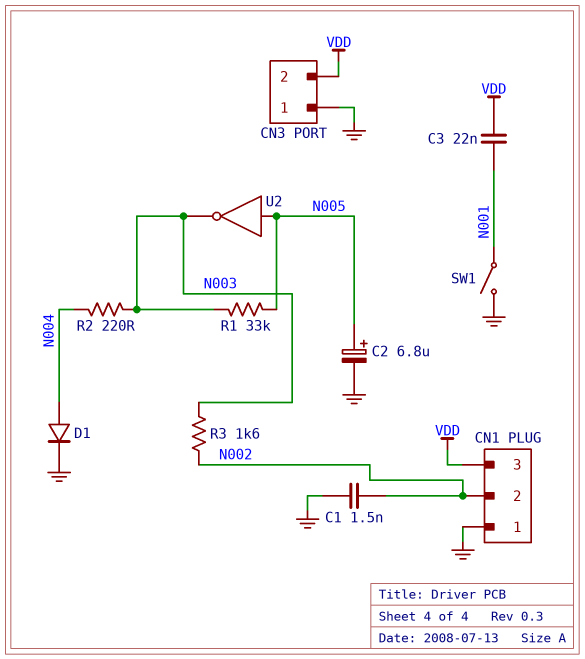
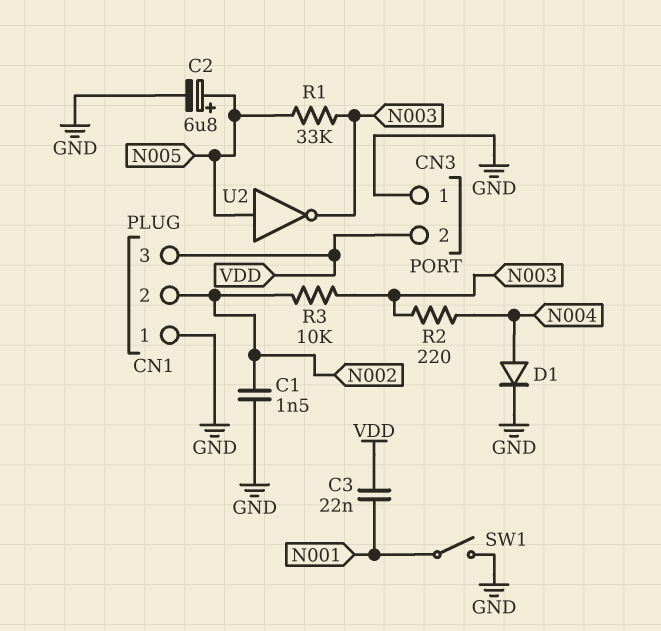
R3: 1.6k (N002, N003) -> 10k (N002, N003)

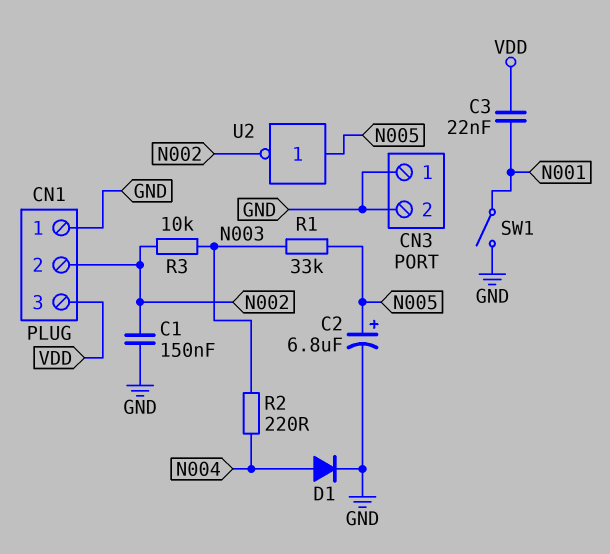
C1: 1.5nF (GND, N002) -> 150nF (GND, N002)
CN3 pin 2: VDD -> GND
U2: NOT (in N005, out N003) -> NOT (in N005, out N002)

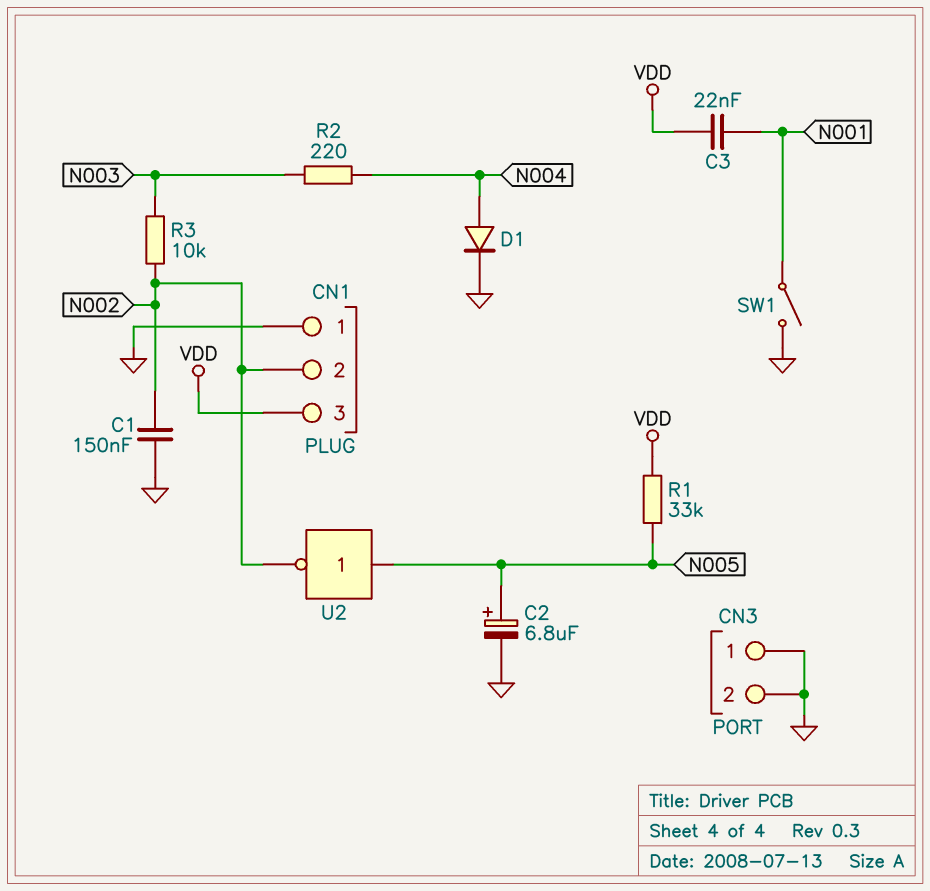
R1: 33k (N003, N005) -> 33k (N005, VDD)

